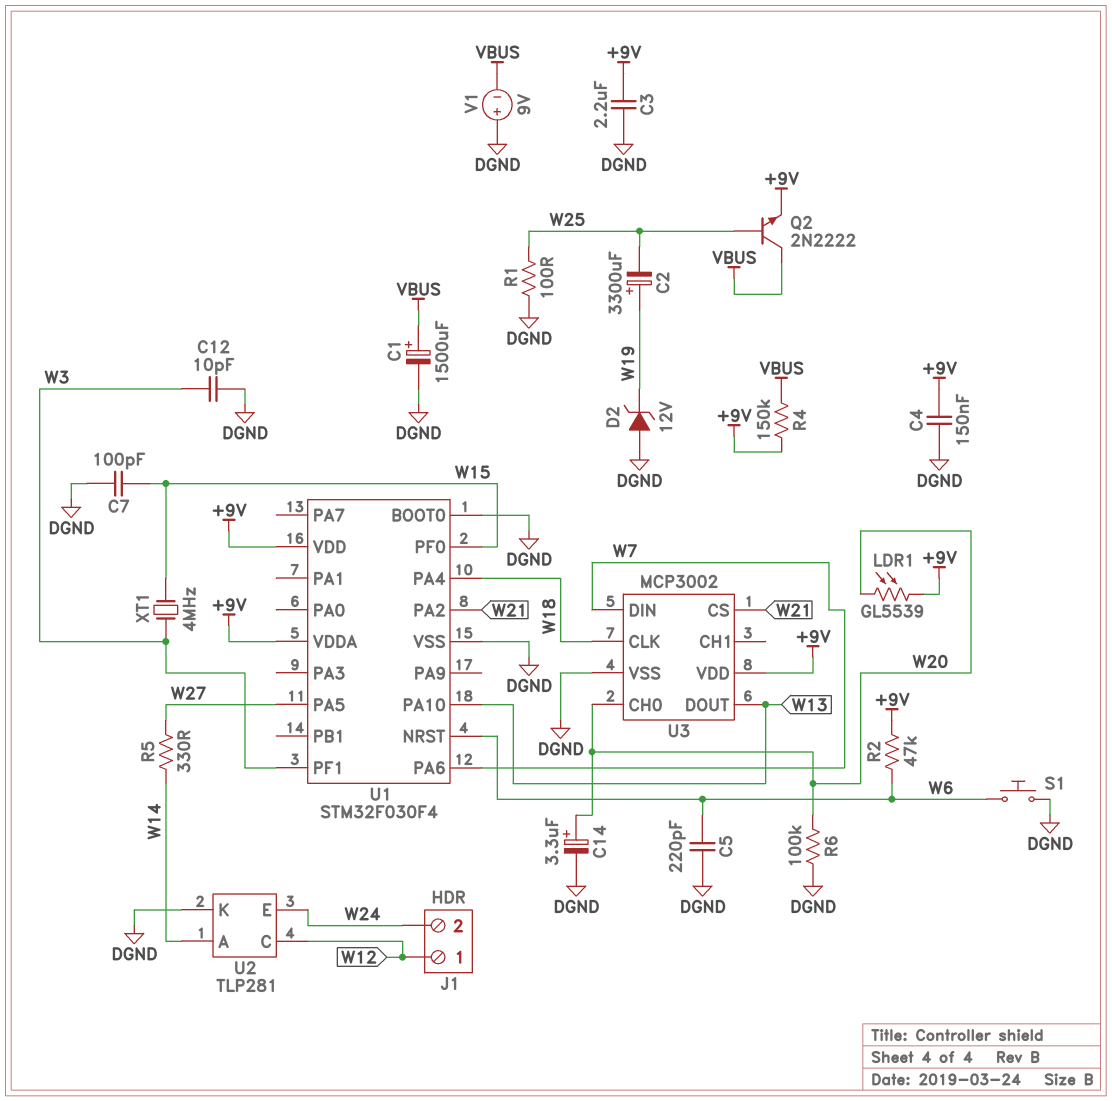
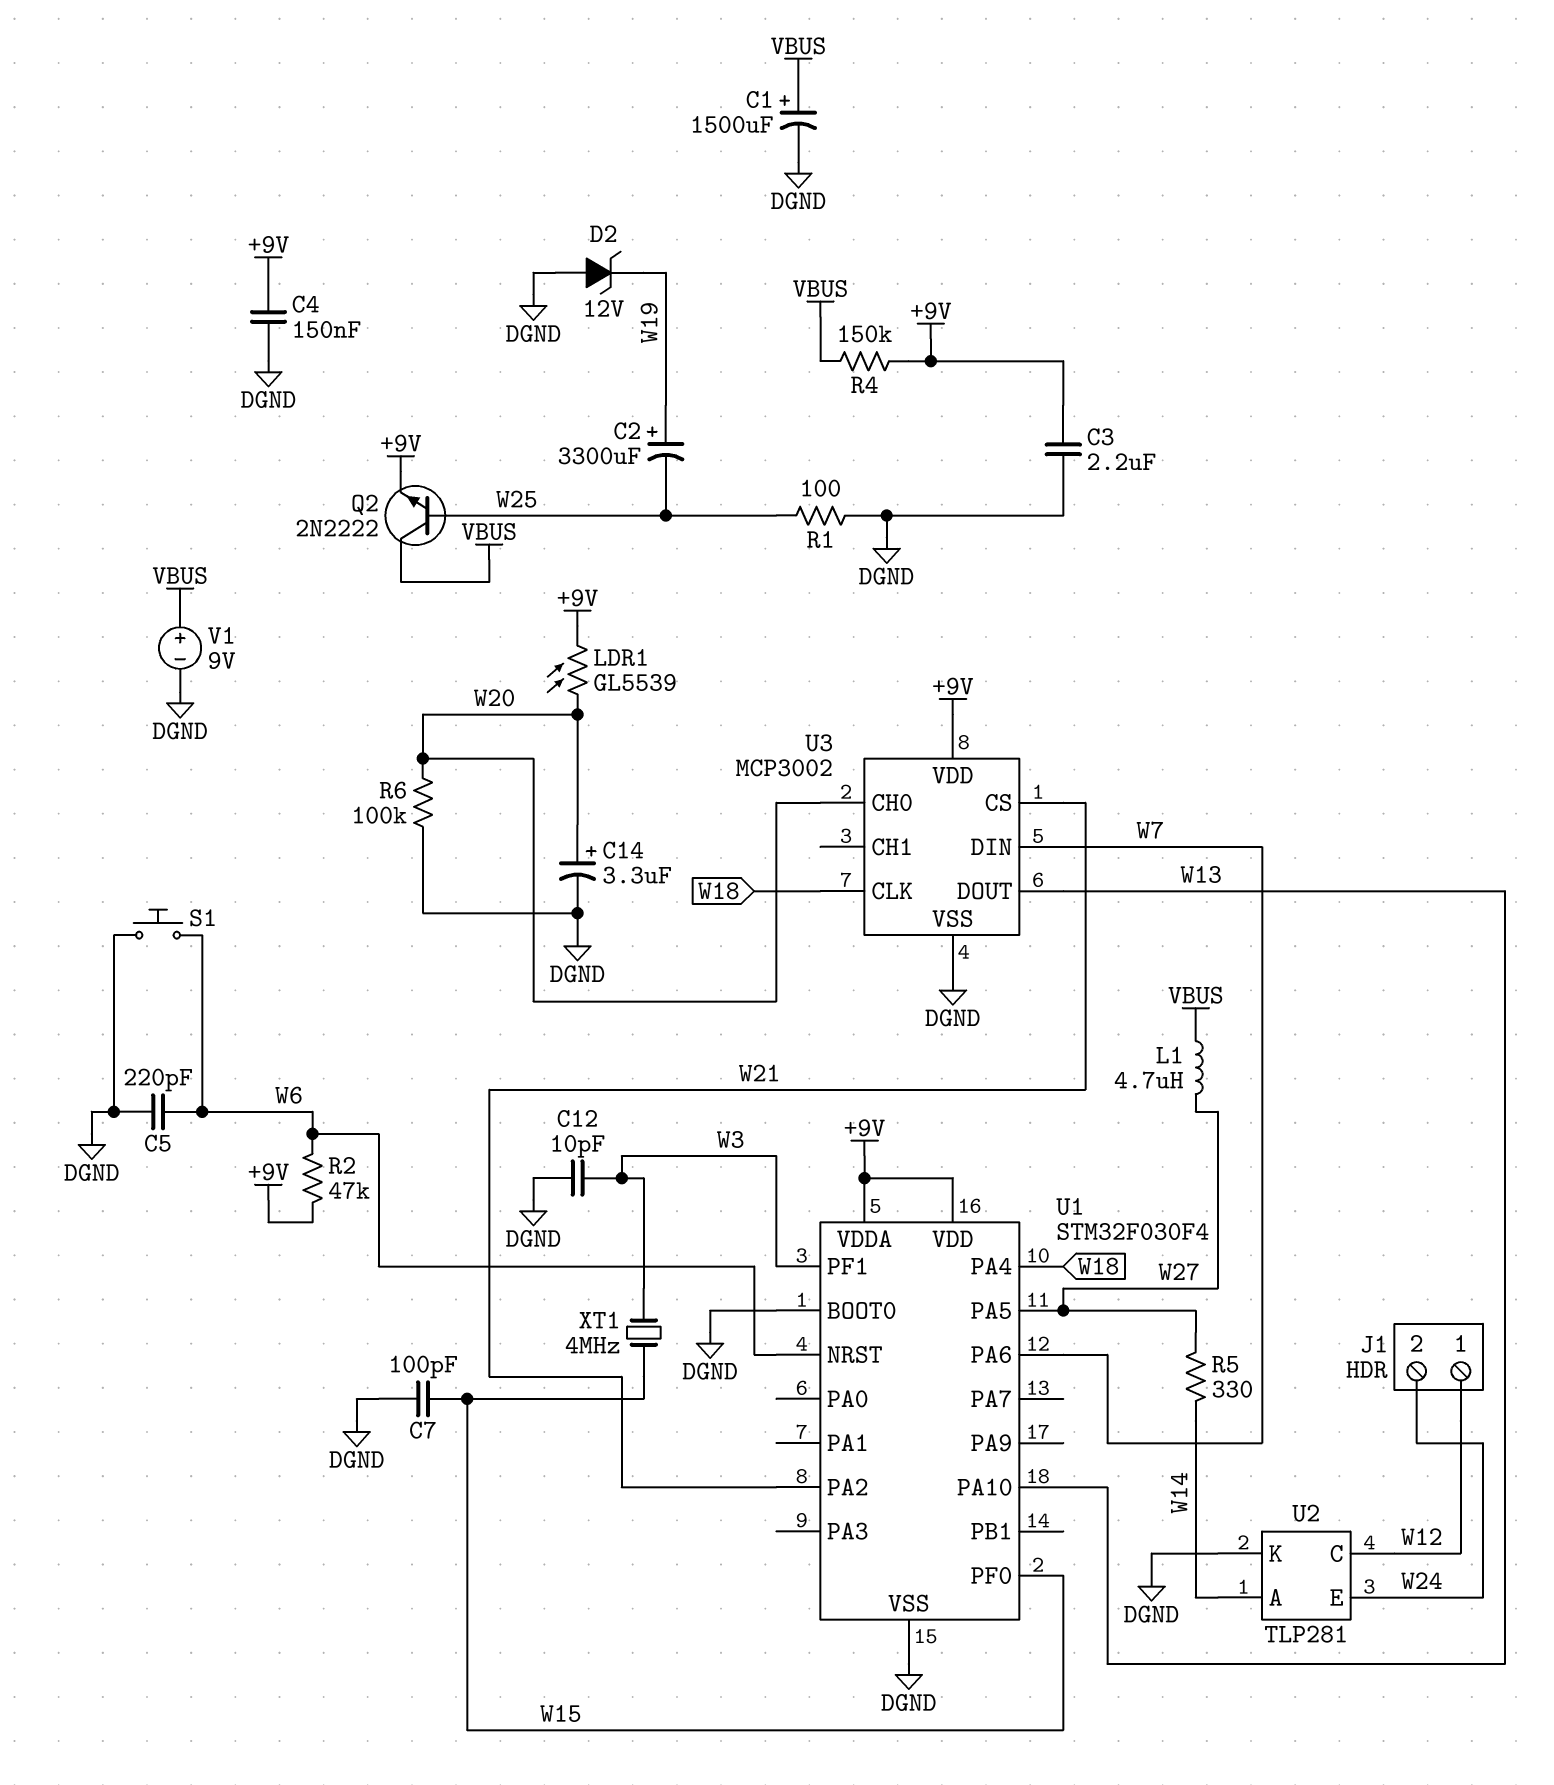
L1: none -> 4.7uH (VBUS, W27)
V1: 9V (plus DGND, minus VBUS) -> 9V (plus VBUS, minus DGND)

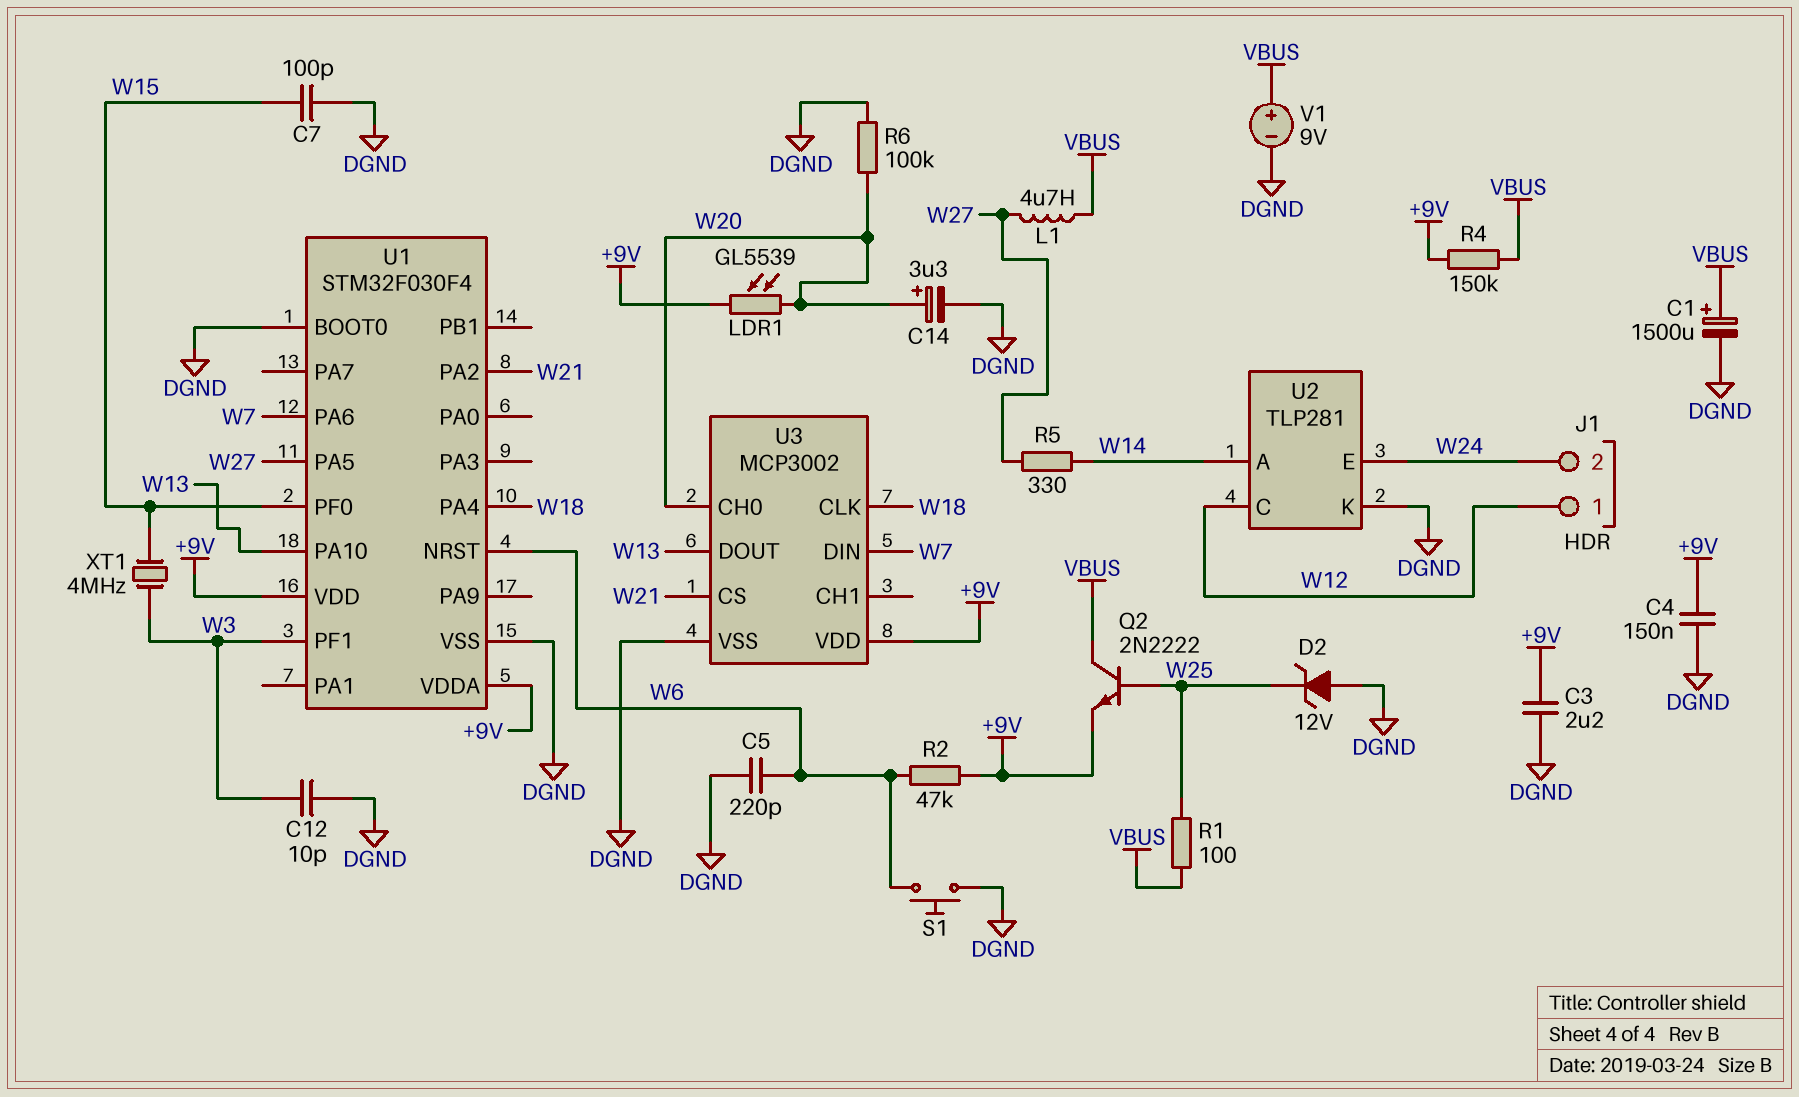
C2: 3300uF (plus W19, minus W25) -> none
D2: zener 12V (A DGND, K W19) -> zener 12V (A DGND, K W25)
R1: 100 (DGND, W25) -> 100 (VBUS, W25)

